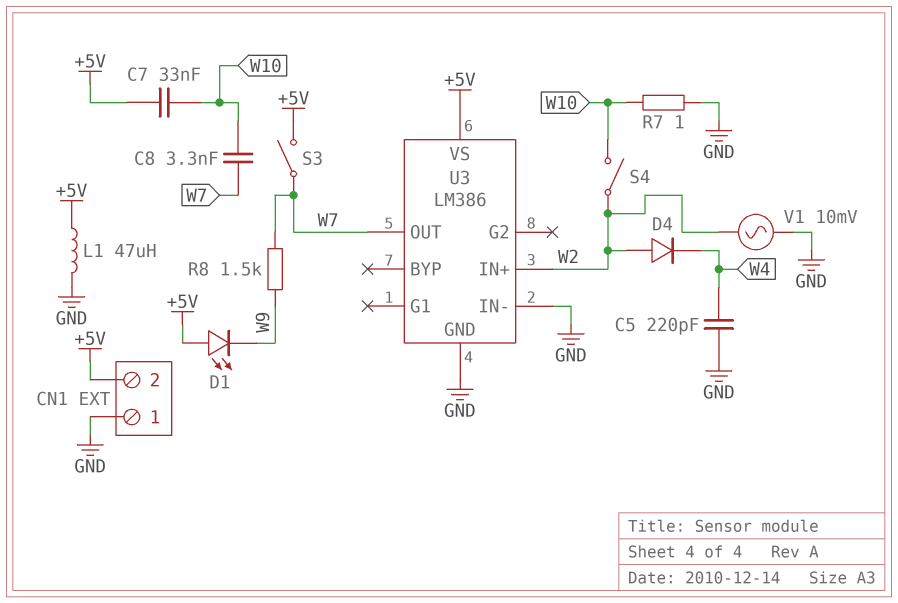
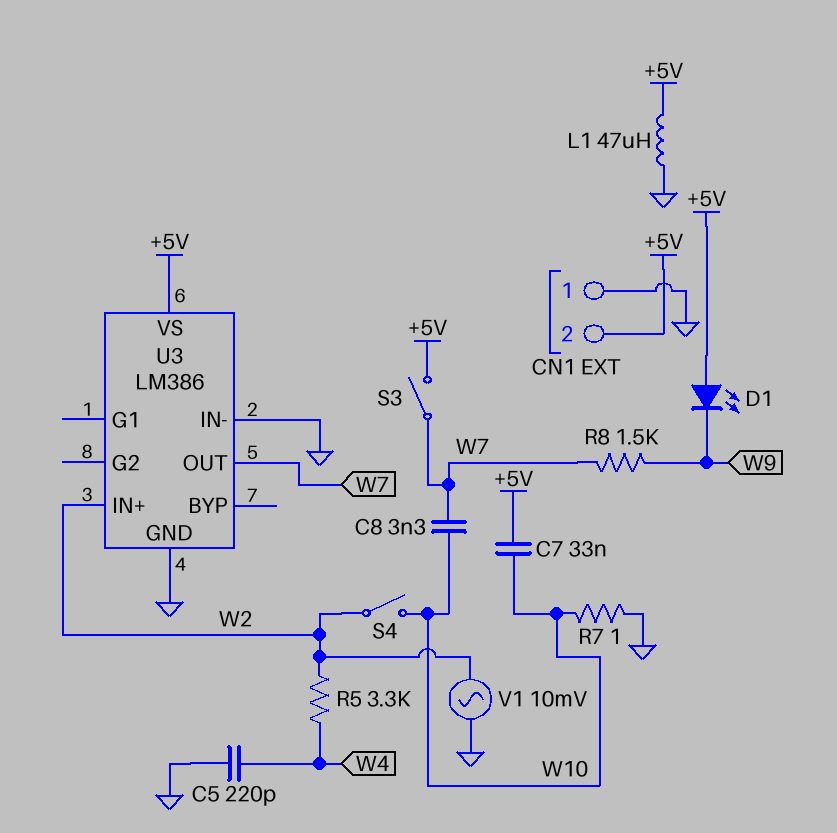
D4: diode (A W2, K W4) -> none
R5: none -> 3.3k (W2, W4)

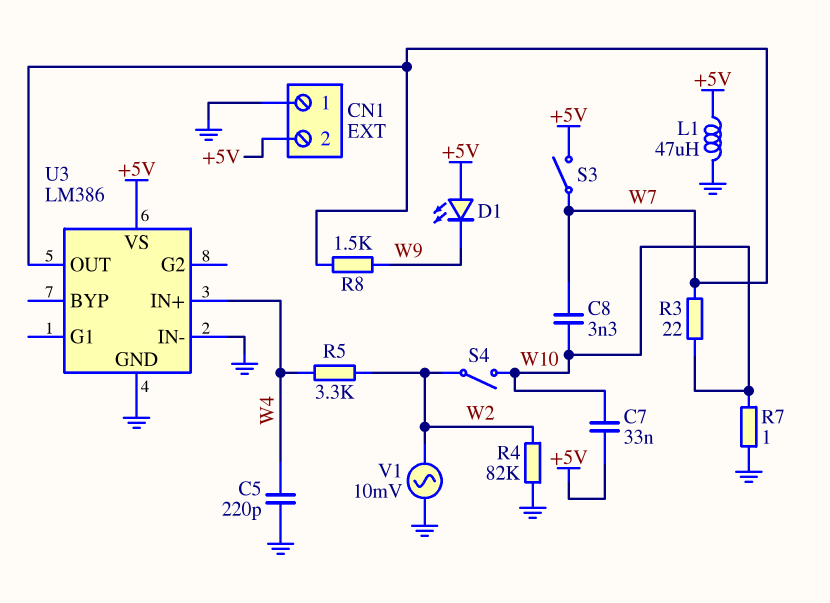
R3: none -> 22 (W7, W10)
R4: none -> 82k (GND, W2)
U3 pin IN+: W2 -> W4

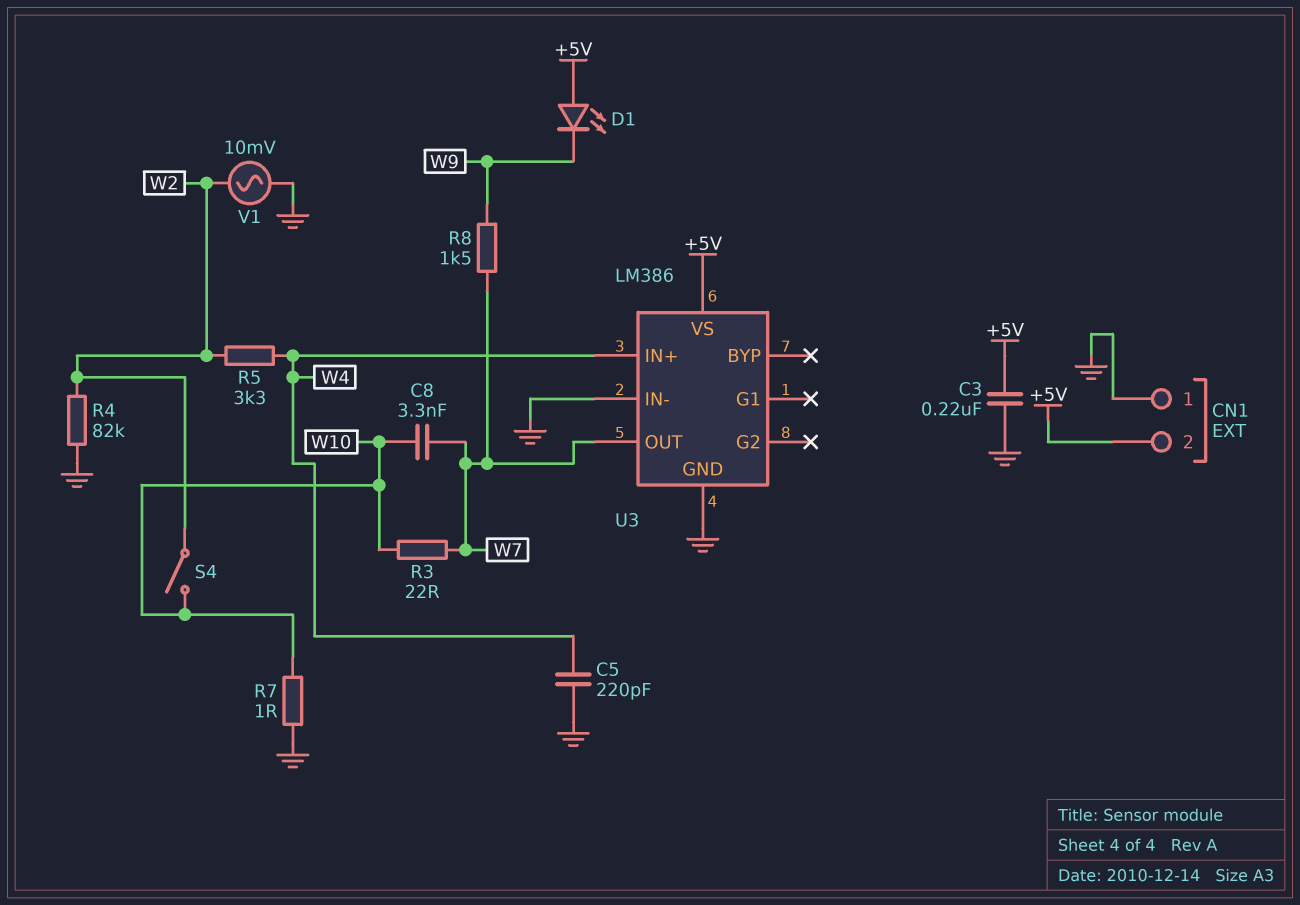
C3: none -> 220nF (+5V, GND)
C7: 33nF (+5V, W10) -> none
L1: 47uH (+5V, GND) -> none
S3: switch (+5V, W7) -> none

